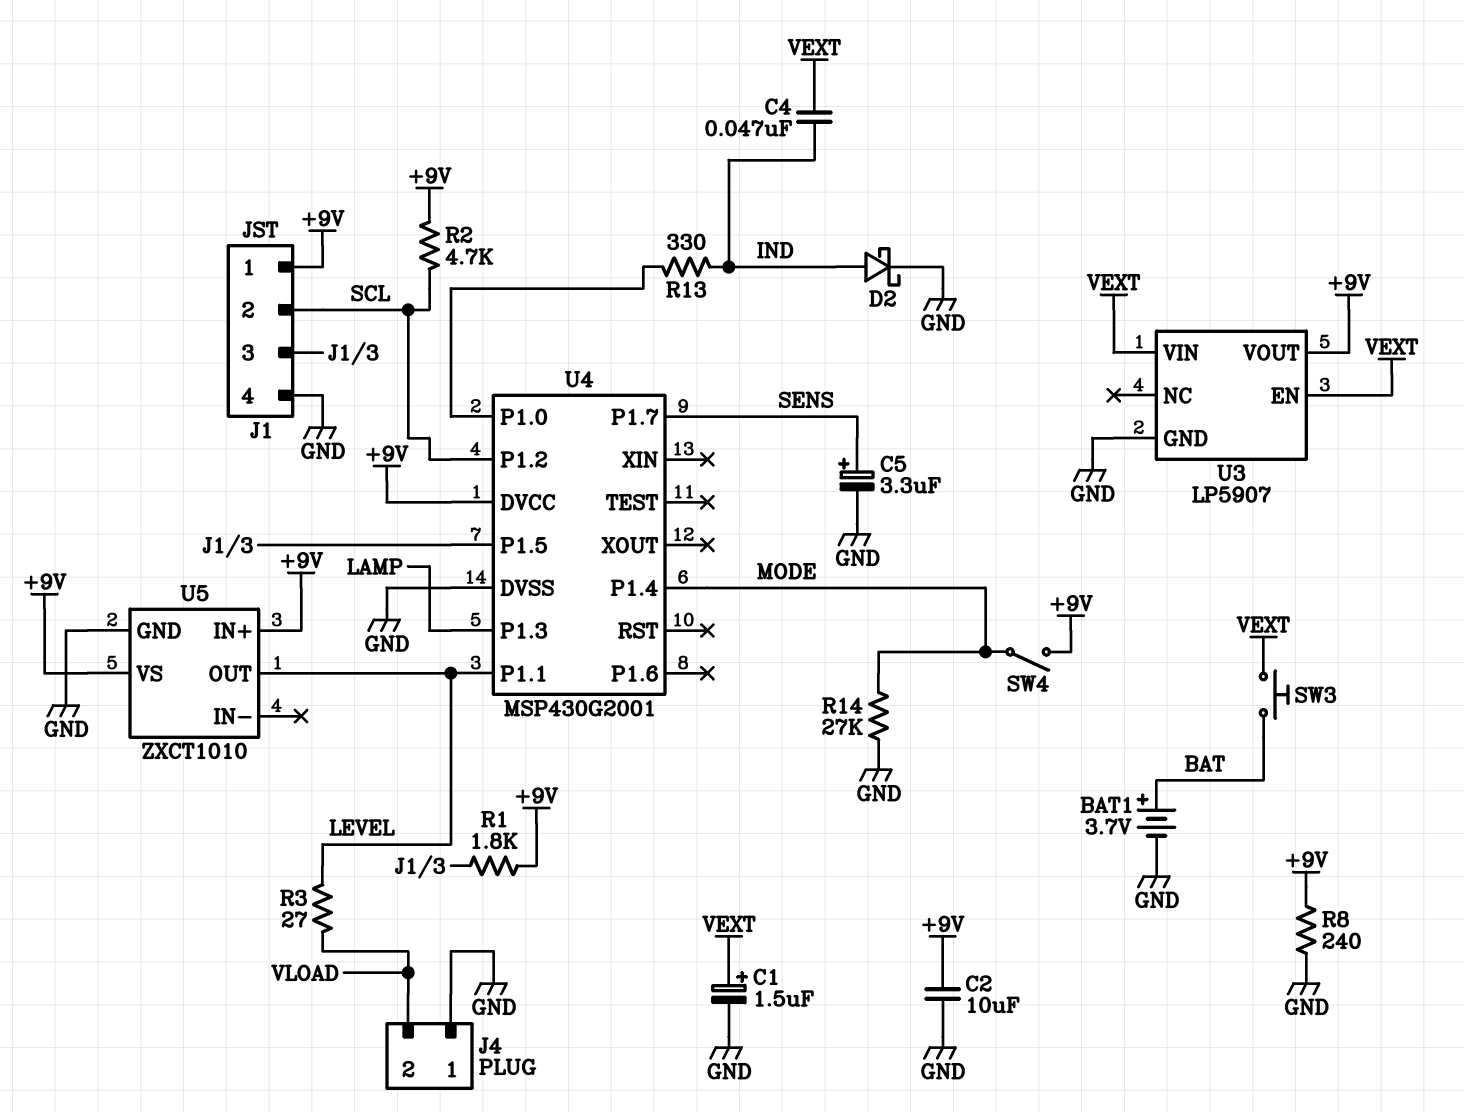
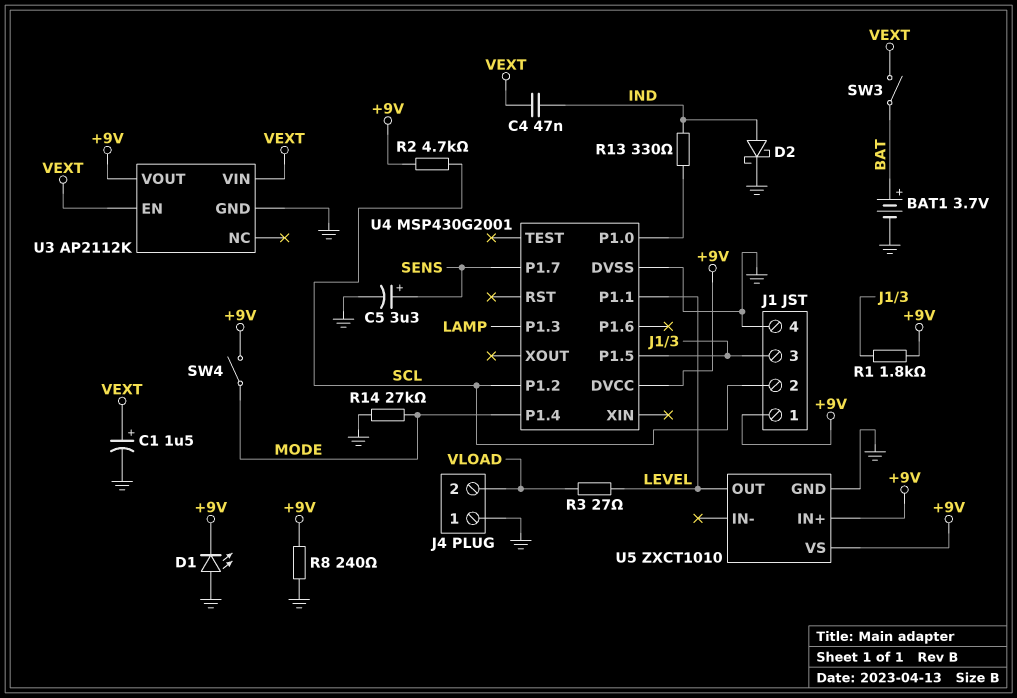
C2: 10uF (+9V, GND) -> none
D1: none -> LED (A GND, K +9V)
SW3: button (BAT, VEXT) -> switch (BAT, VEXT)
U3: LP5907 -> AP2112K

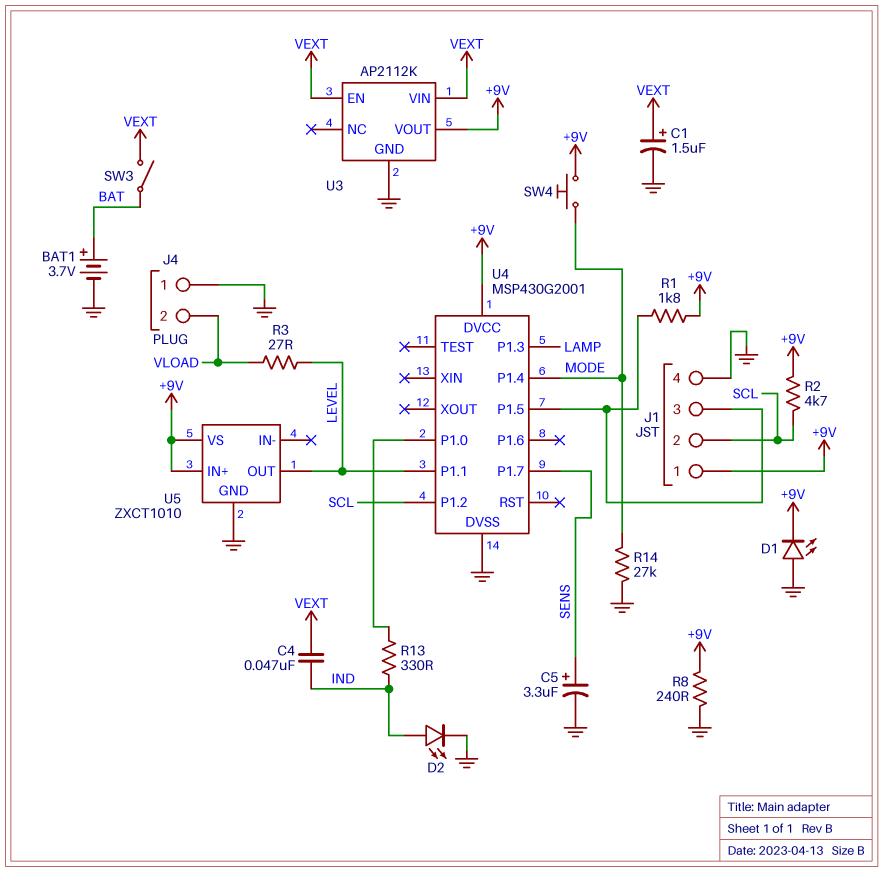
D2: schottky (A IND, K GND) -> LED (A IND, K GND)
SW4: switch (+9V, MODE) -> button (+9V, MODE)

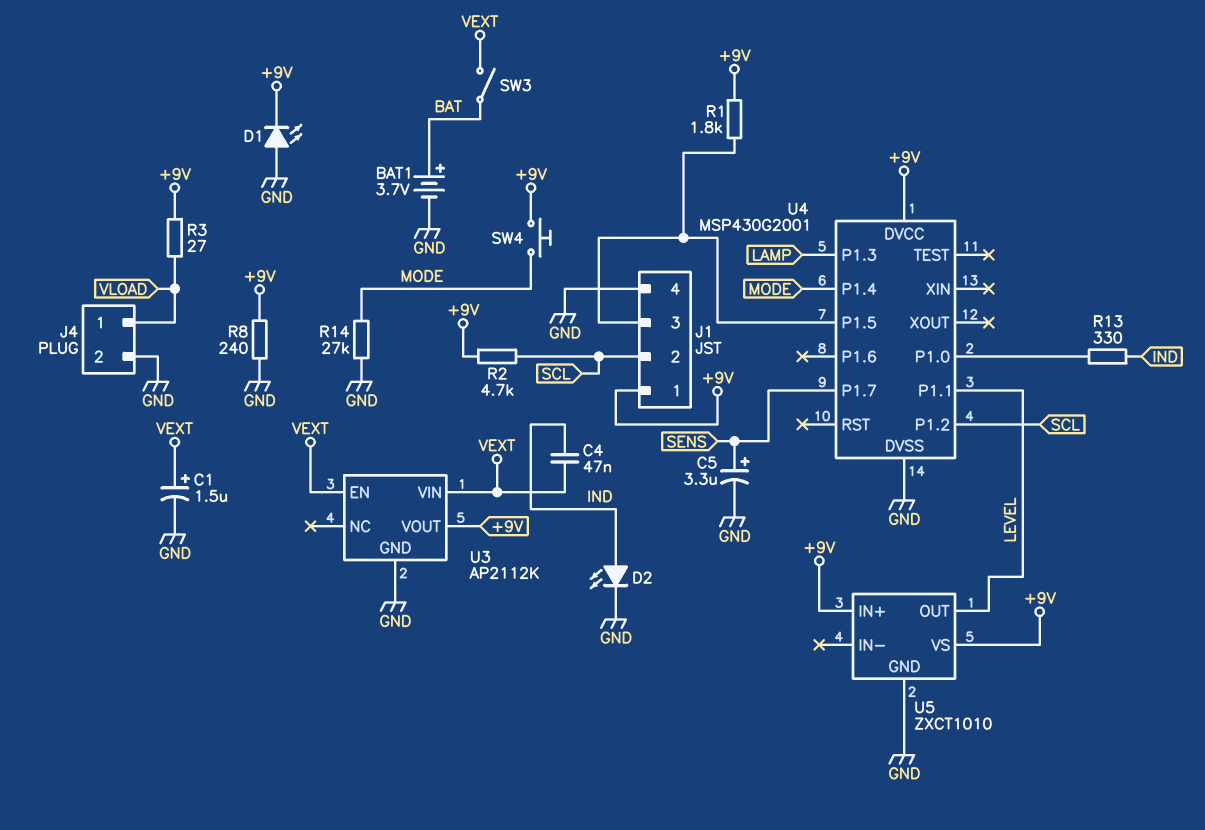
J4 pin 1: GND -> VLOAD
J4 pin 2: VLOAD -> GND
R3: 27 (LEVEL, VLOAD) -> 27 (+9V, VLOAD)

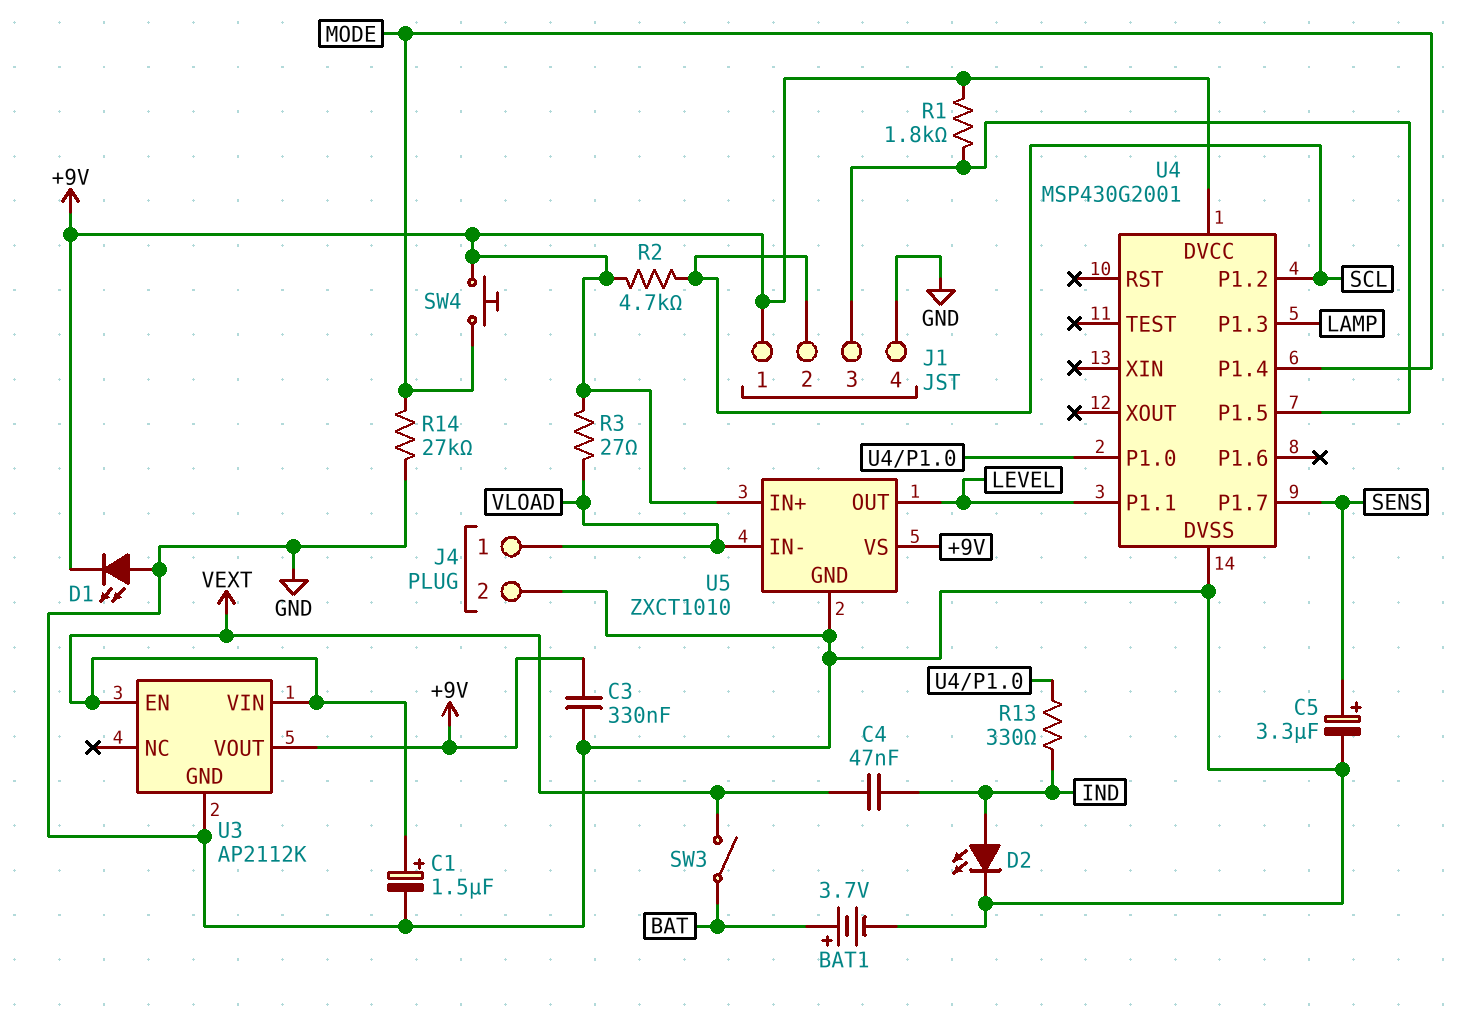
C3: none -> 330nF (+9V, GND)
R8: 240 (+9V, GND) -> none
U5 pin IN-: none -> VLOAD

